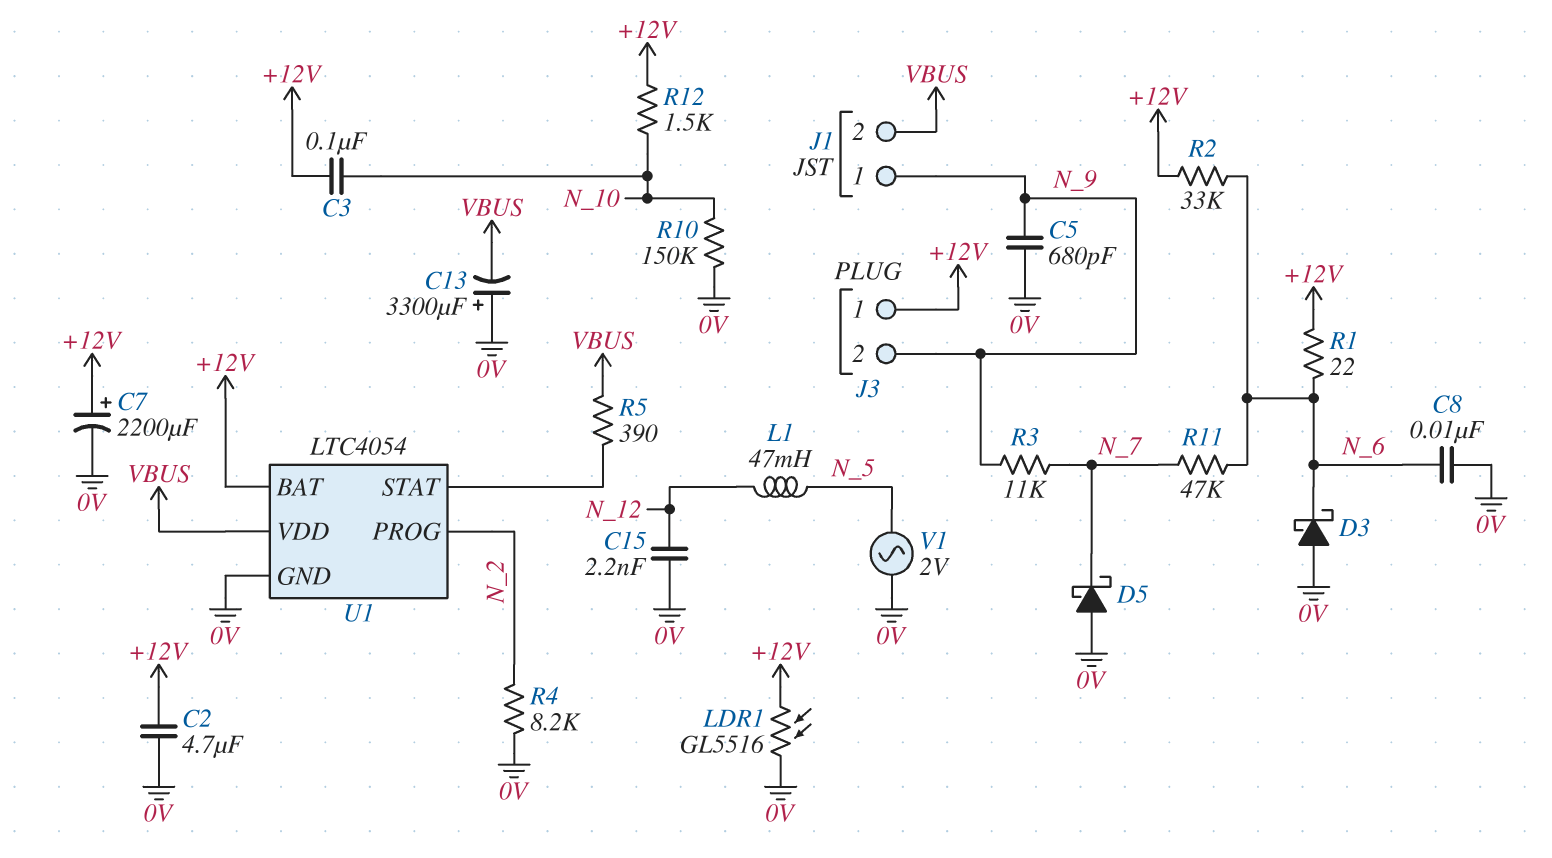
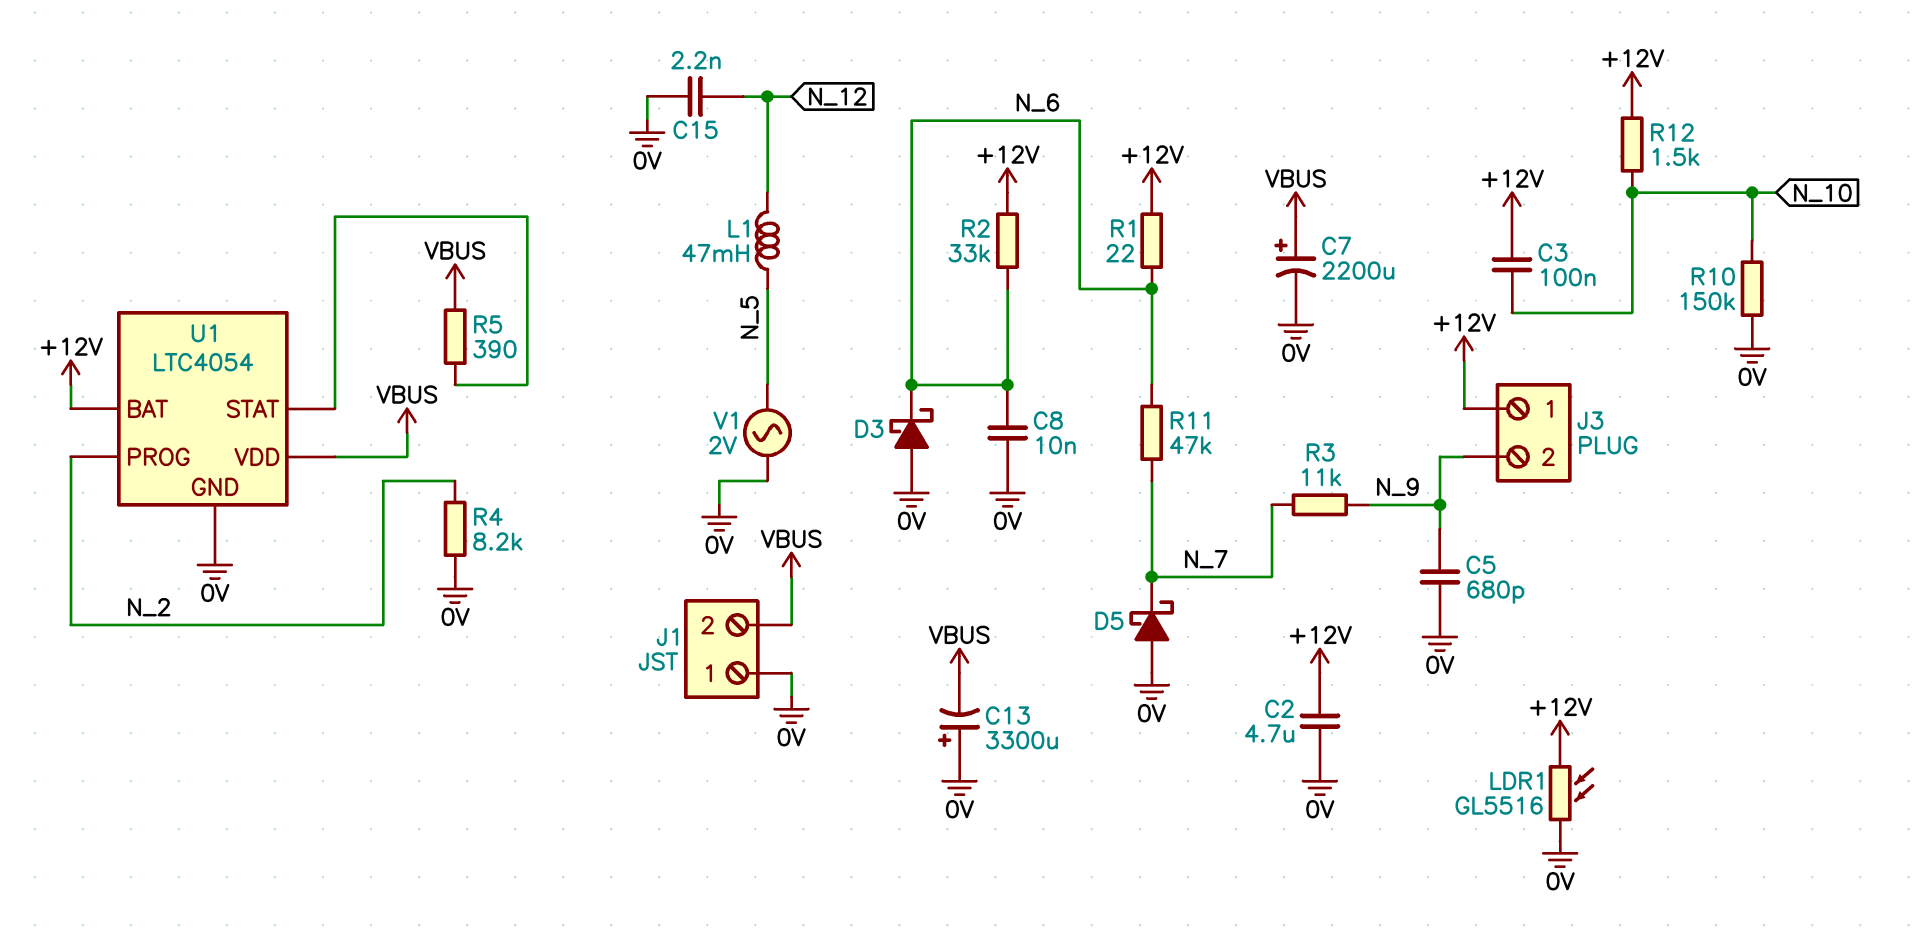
C7: 2200uF (plus +12V, minus 0V) -> 2200uF (plus VBUS, minus 0V)
J1 pin 1: N_9 -> 0V

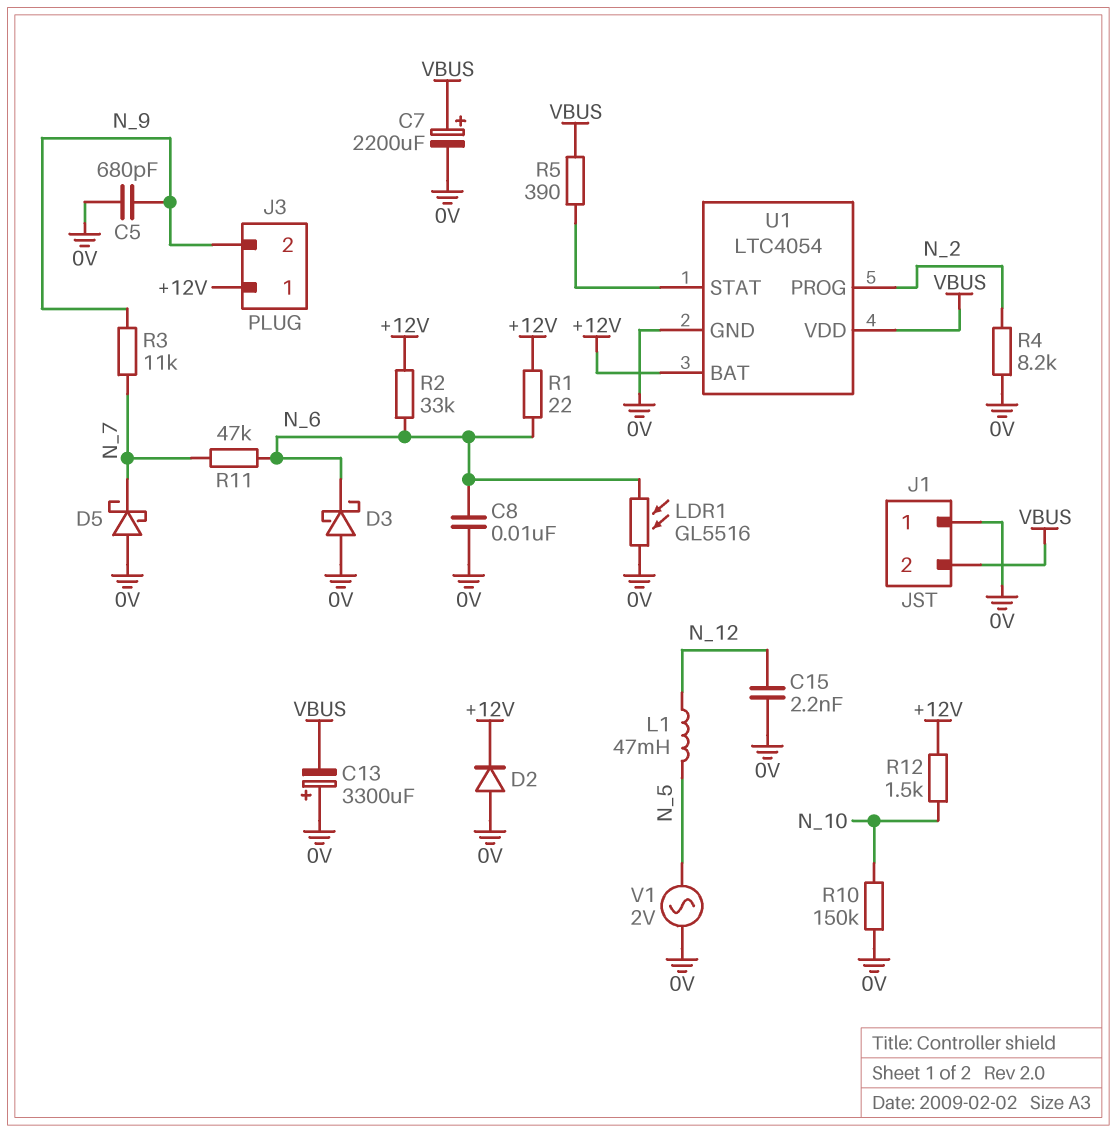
C2: 4.7uF (+12V, 0V) -> none
C3: 100nF (+12V, N_10) -> none
D2: none -> diode (A 0V, K +12V)
LDR1: GL5516 (+12V, 0V) -> GL5516 (0V, N_6)

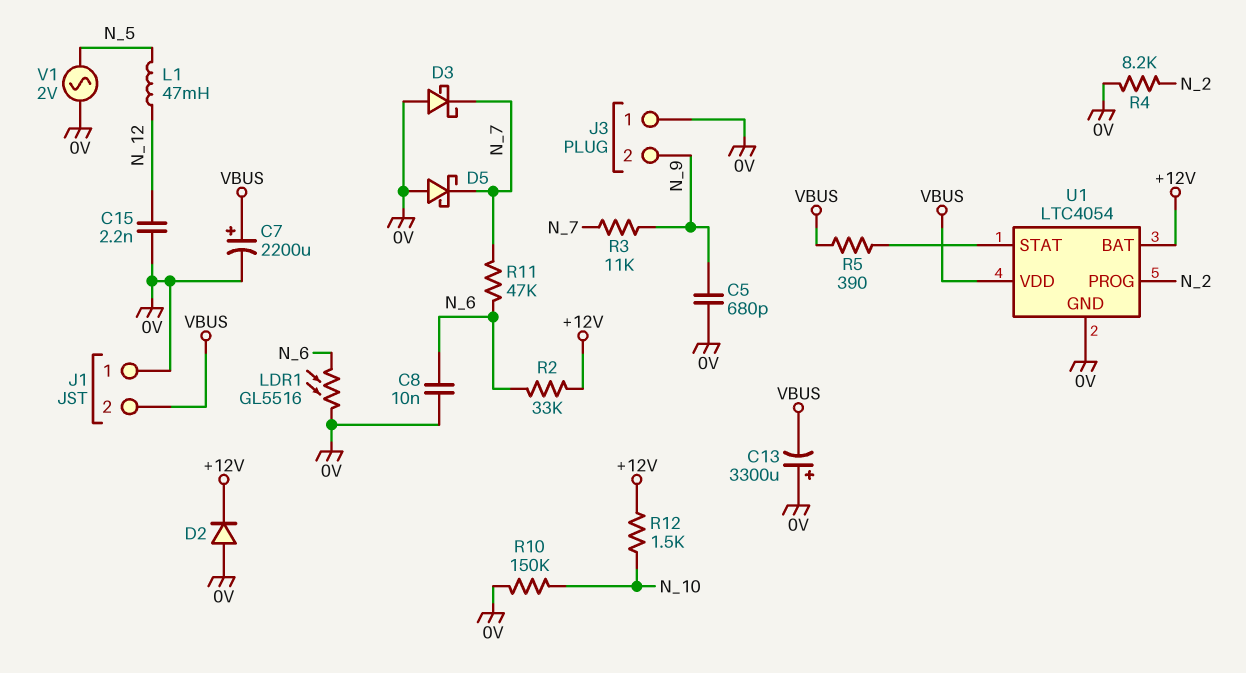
D3: schottky (A 0V, K N_6) -> schottky (A 0V, K N_7)
J3 pin 1: +12V -> 0V
R1: 22 (+12V, N_6) -> none

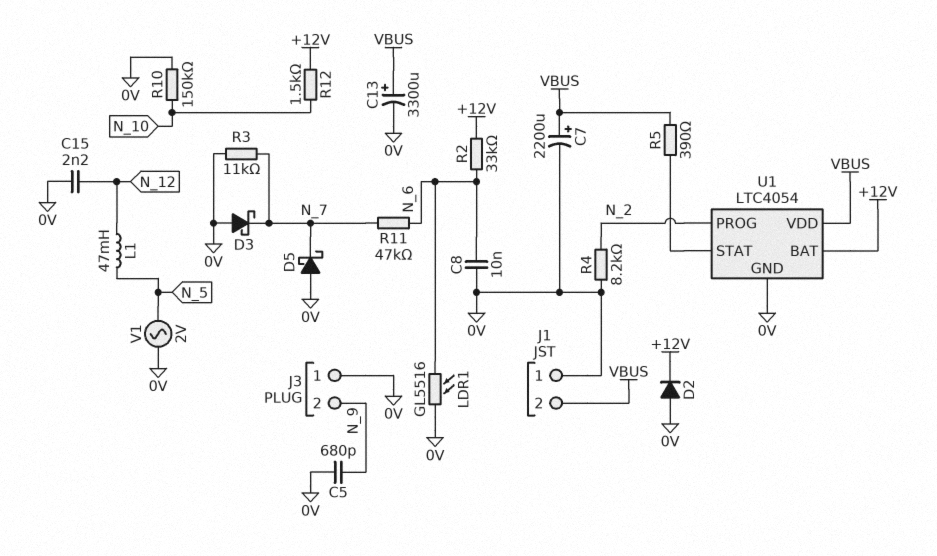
C13: 3300uF (plus 0V, minus VBUS) -> 3300uF (plus VBUS, minus 0V)
R3: 11k (N_7, N_9) -> 11k (0V, N_7)

